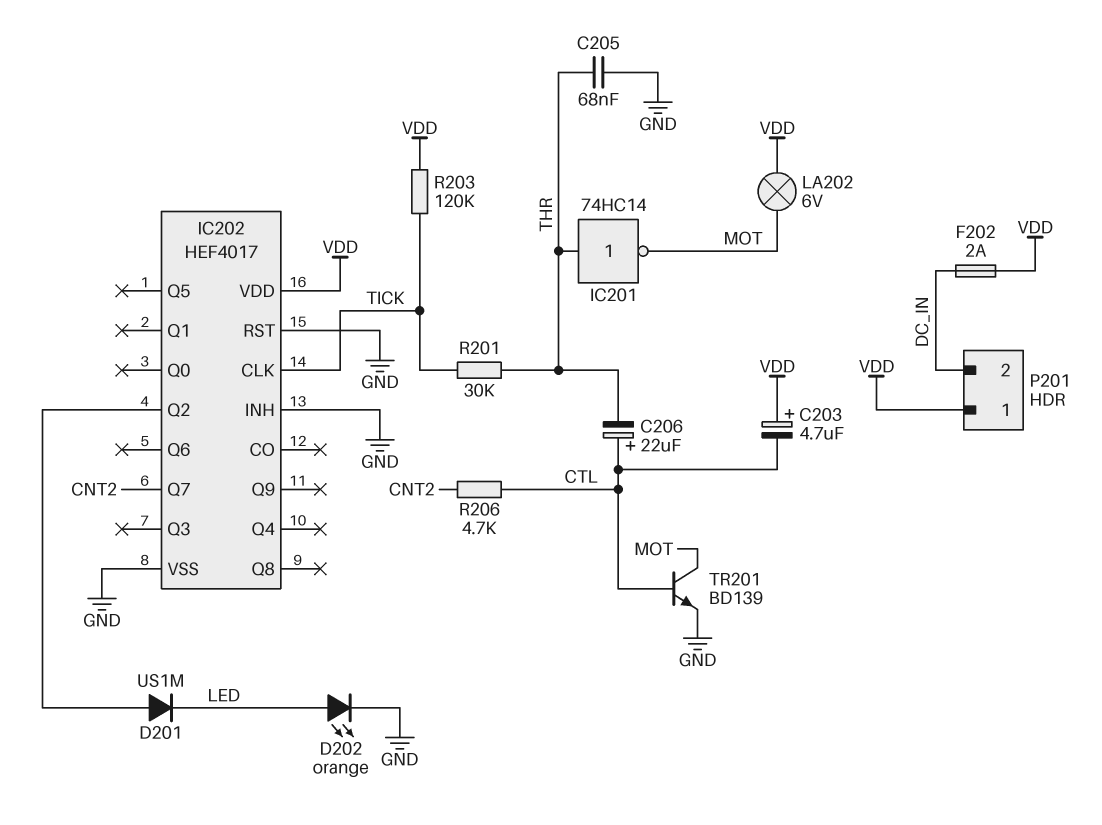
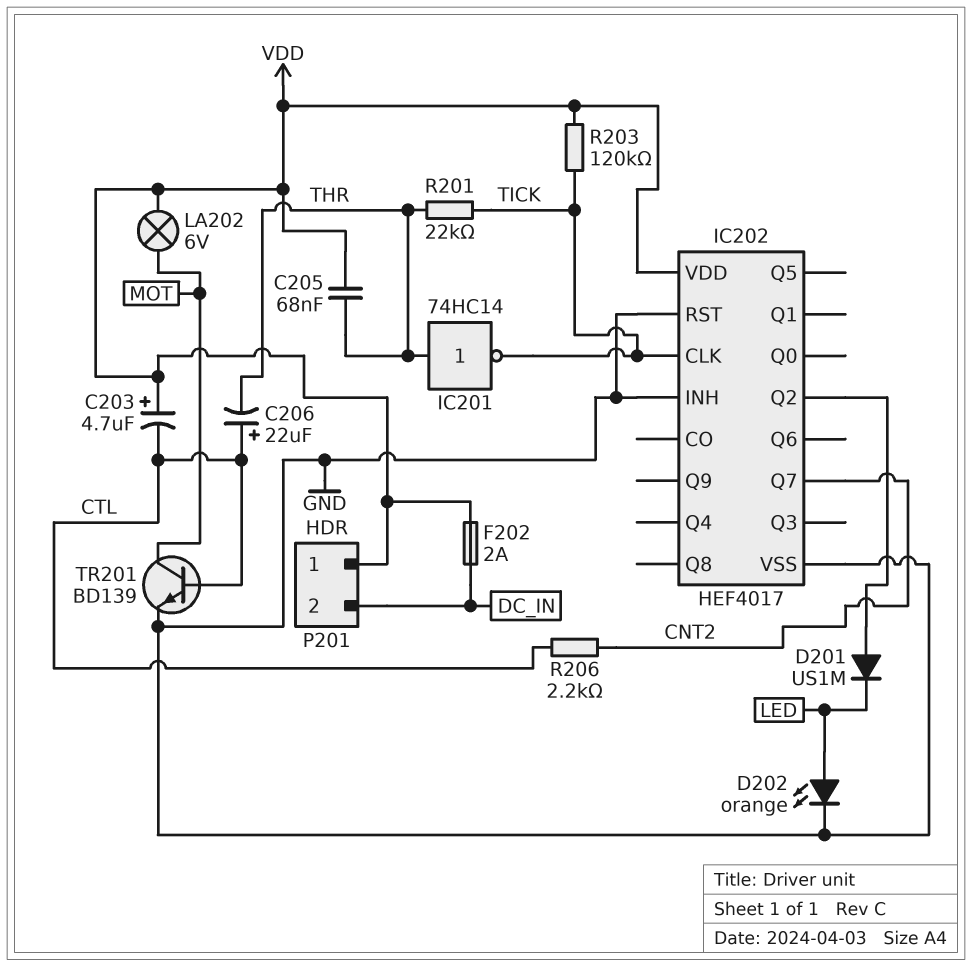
C205: 68nF (GND, THR) -> 68nF (THR, VDD)
IC201: NOT 74HC14 (in THR, out MOT) -> NOT 74HC14 (in THR, out TICK)
R201: 30k (THR, TICK) -> 22k (THR, TICK)
R206: 4.7k (CNT2, CTL) -> 2.2k (CNT2, CTL)

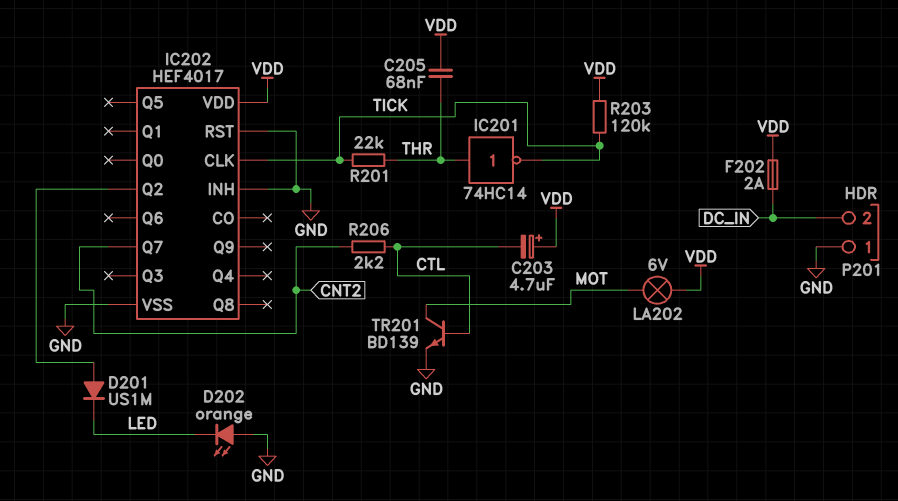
C206: 22uF (plus CTL, minus THR) -> none
D202: LED orange (A LED, K GND) -> LED orange (A GND, K LED)
P201 pin 1: VDD -> GND

